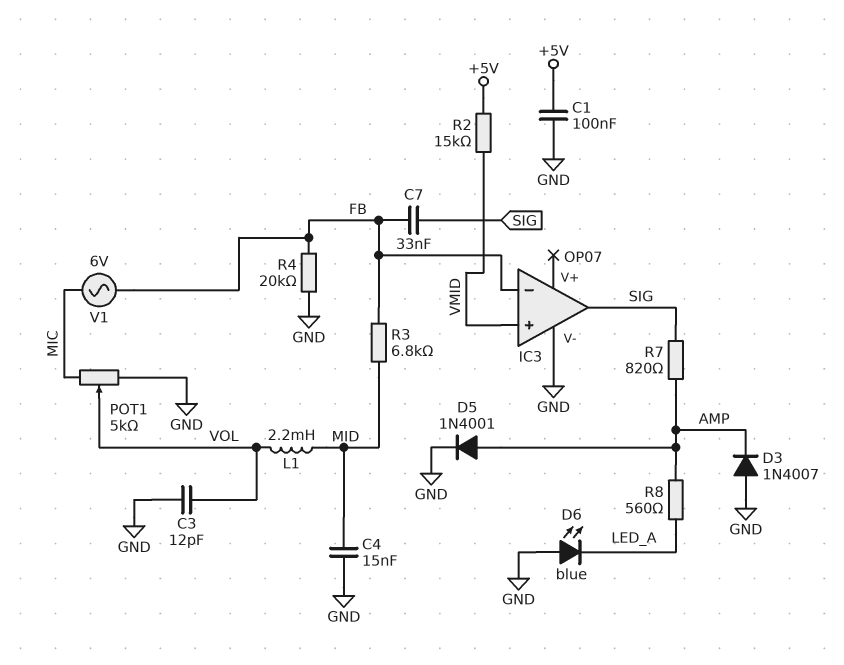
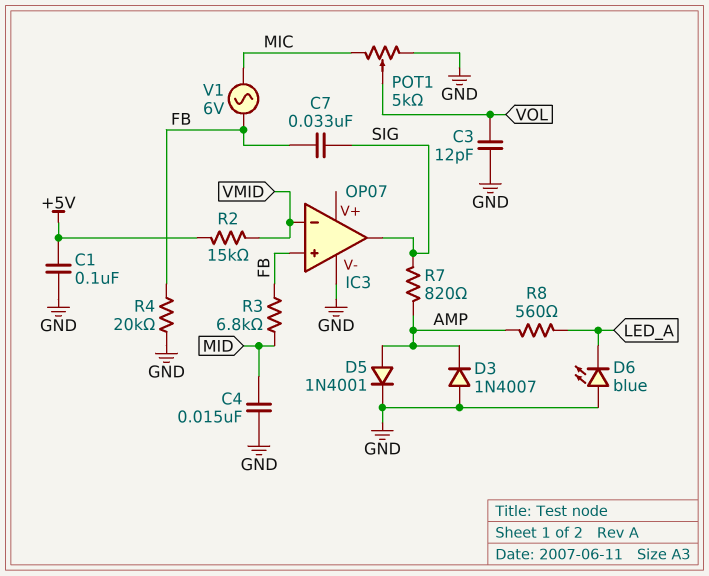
IC3 pin in+: VMID -> FB
IC3 pin in-: FB -> VMID
L1: 2.2mH (MID, VOL) -> none

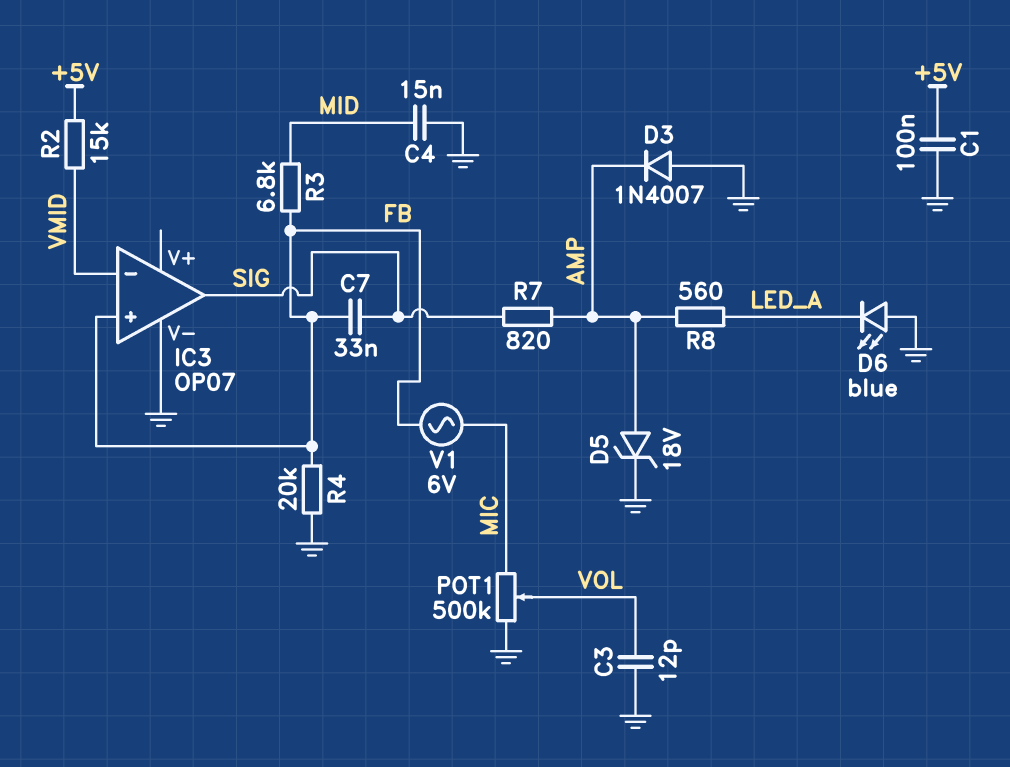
D5: diode 1N4001 (A AMP, K GND) -> zener 18V (A AMP, K GND)
POT1: 5k (GND, MIC, wiper VOL) -> 500k (GND, MIC, wiper VOL)

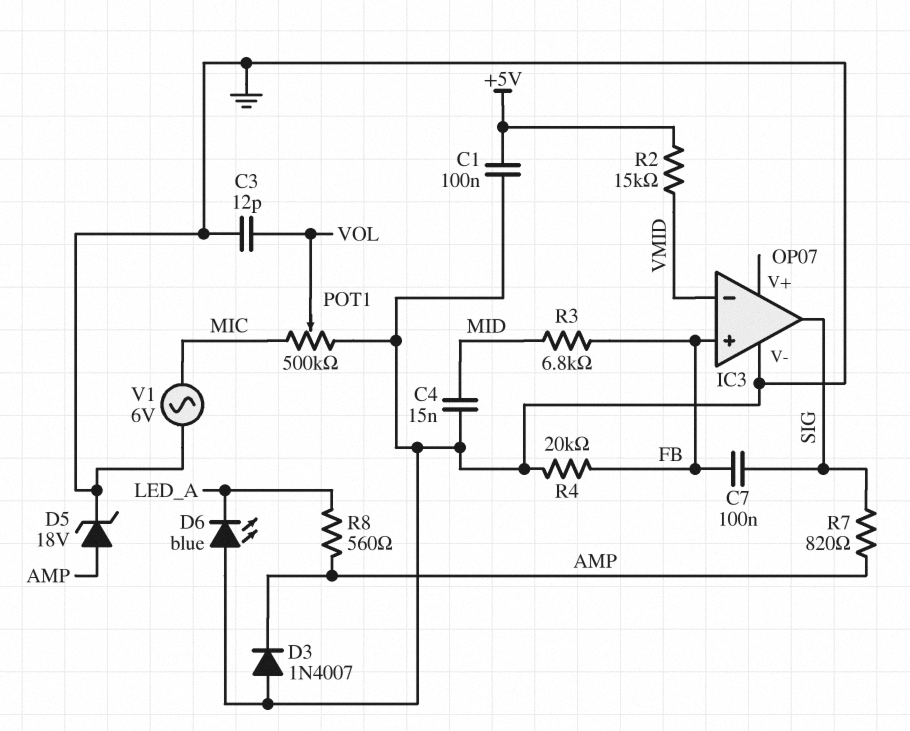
C7: 33nF (FB, SIG) -> 100nF (FB, SIG)
V1: AC 6V (FB, MIC) -> AC 6V (GND, MIC)

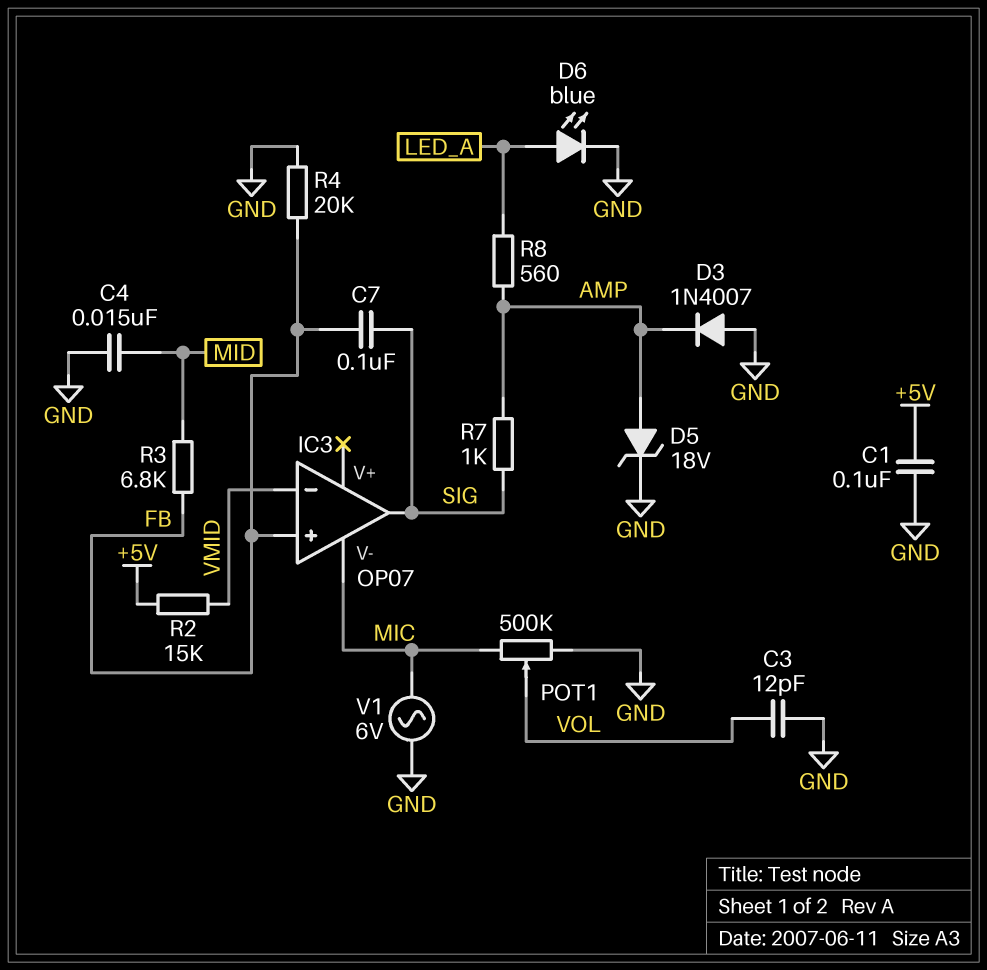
D6: LED blue (A GND, K LED_A) -> LED blue (A LED_A, K GND)
IC3 pin V-: GND -> MIC
R7: 820 (AMP, SIG) -> 1k (AMP, SIG)

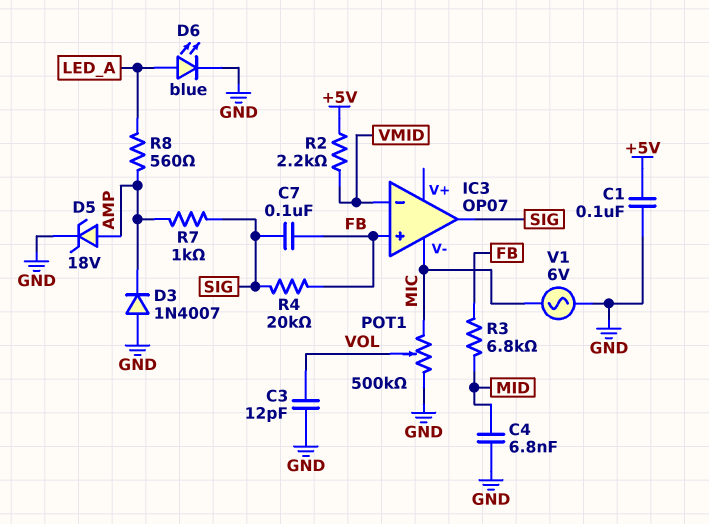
C4: 15nF (GND, MID) -> 6.8nF (GND, MID)
R2: 15k (+5V, VMID) -> 2.2k (+5V, VMID)
R4: 20k (FB, GND) -> 20k (FB, SIG)

